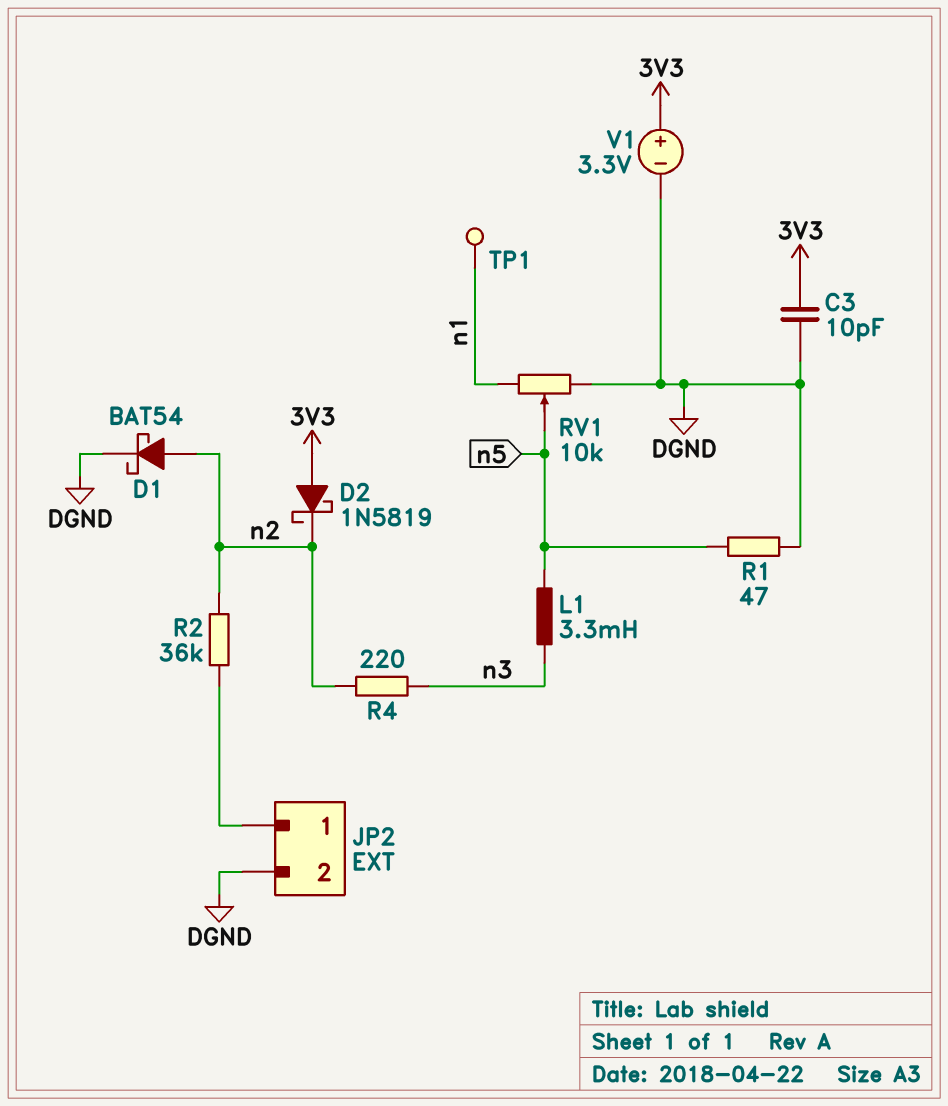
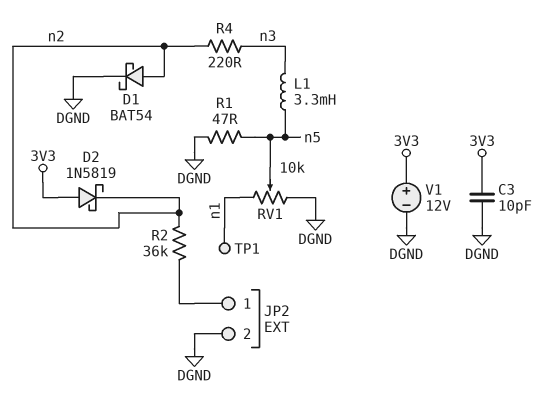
V1: 3.3V (plus 3V3, minus DGND) -> 12V (plus 3V3, minus DGND)

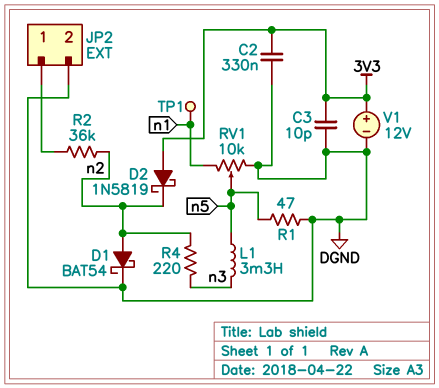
C2: none -> 330nF (3V3, DGND)

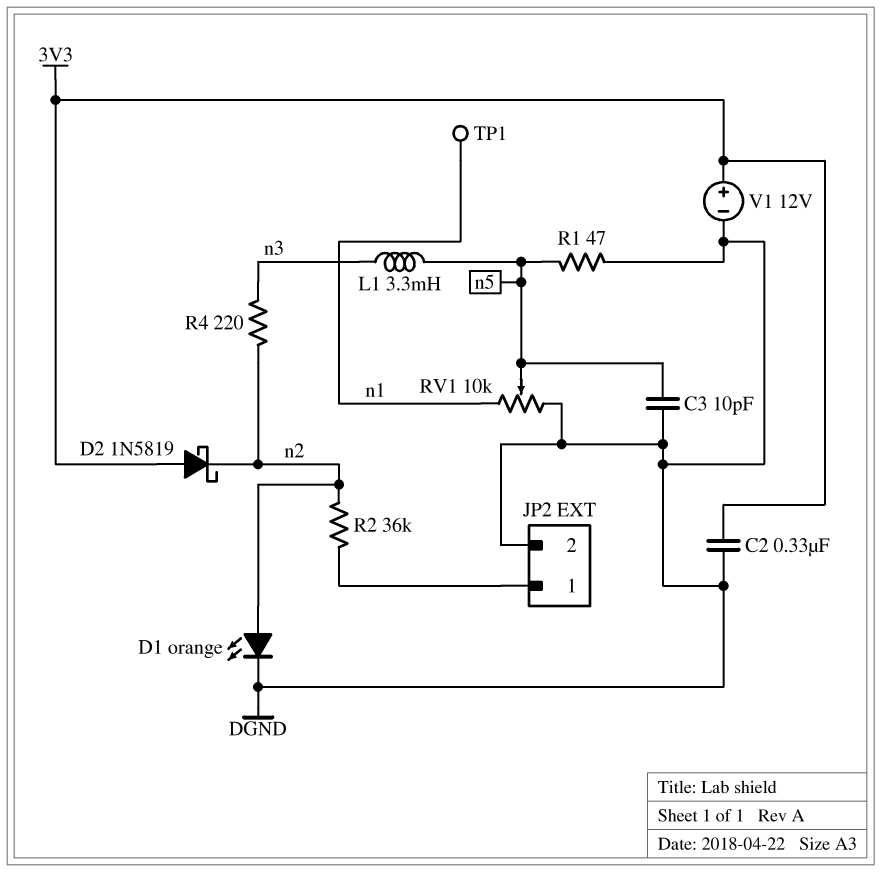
C3: 10pF (3V3, DGND) -> 10pF (DGND, n5)
D1: schottky BAT54 (A n2, K DGND) -> LED orange (A n2, K DGND)

